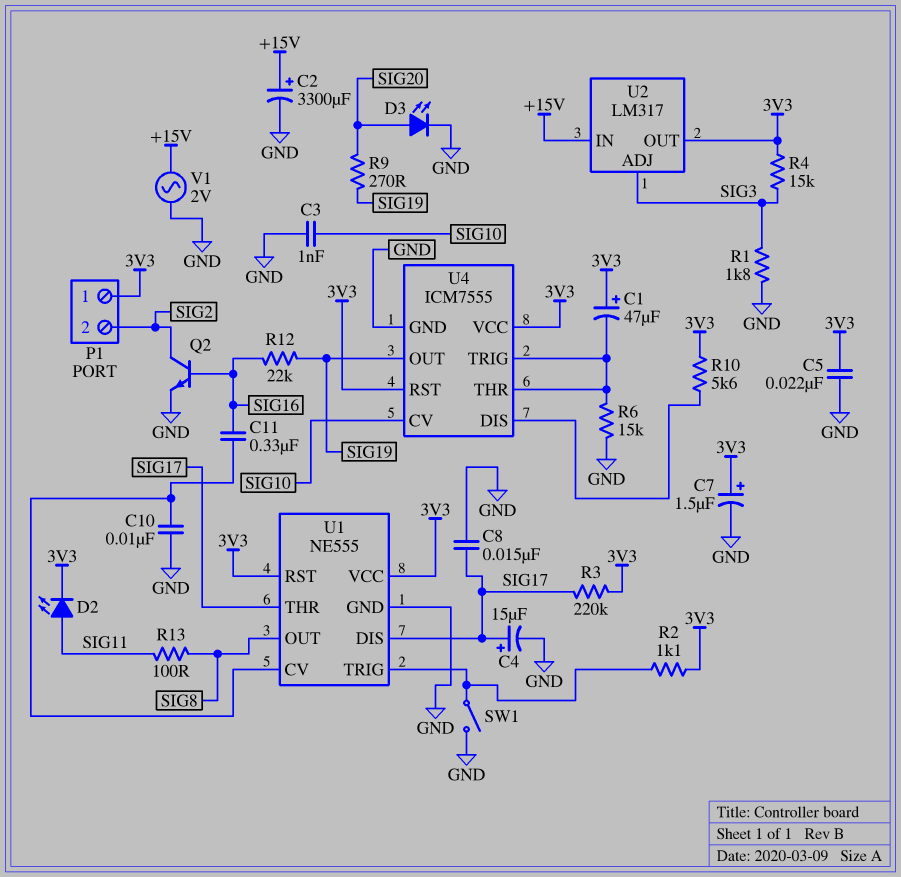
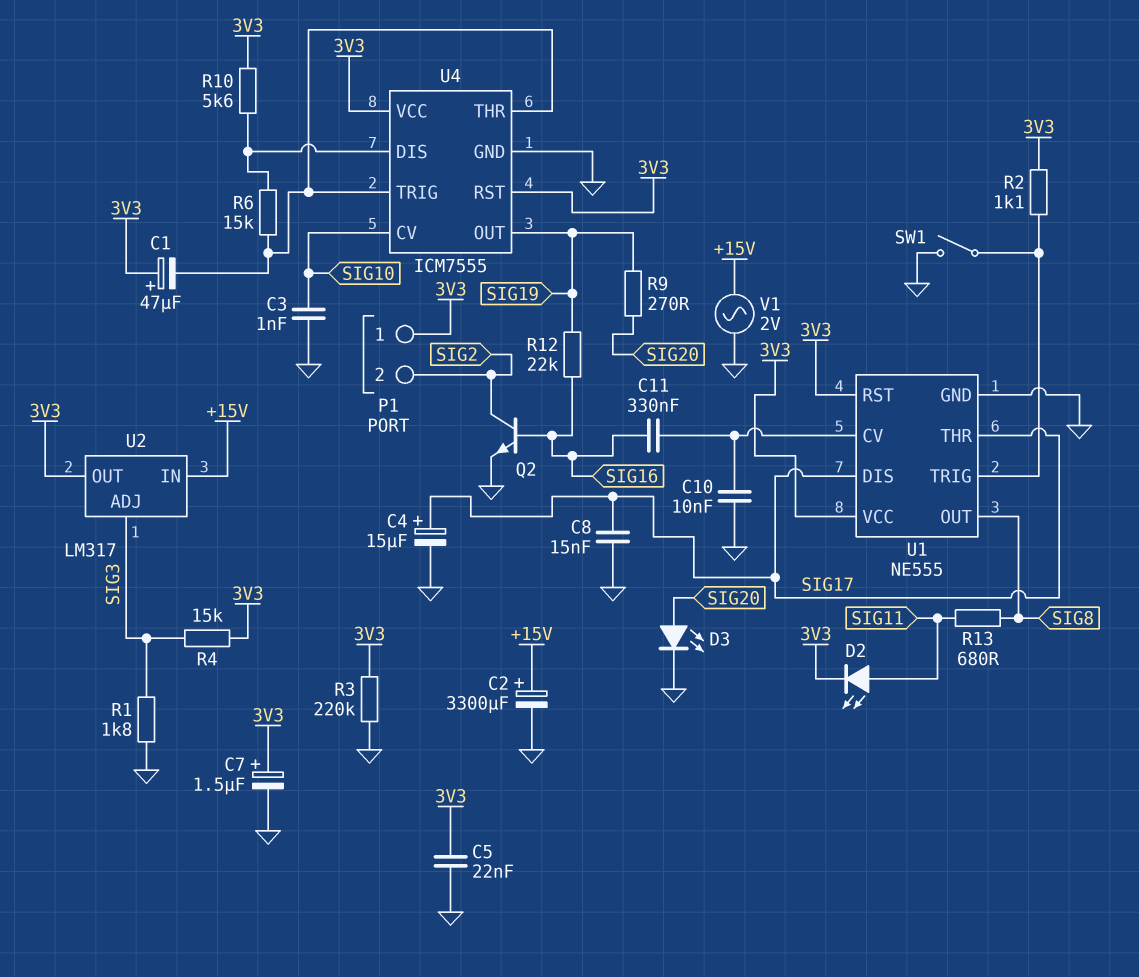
R3: 220k (3V3, SIG17) -> 220k (3V3, GND)
R6: 15k (GND, U4/THR) -> 15k (U4/DIS, U4/THR)
R13: 100 (SIG8, SIG11) -> 680 (SIG8, SIG11)

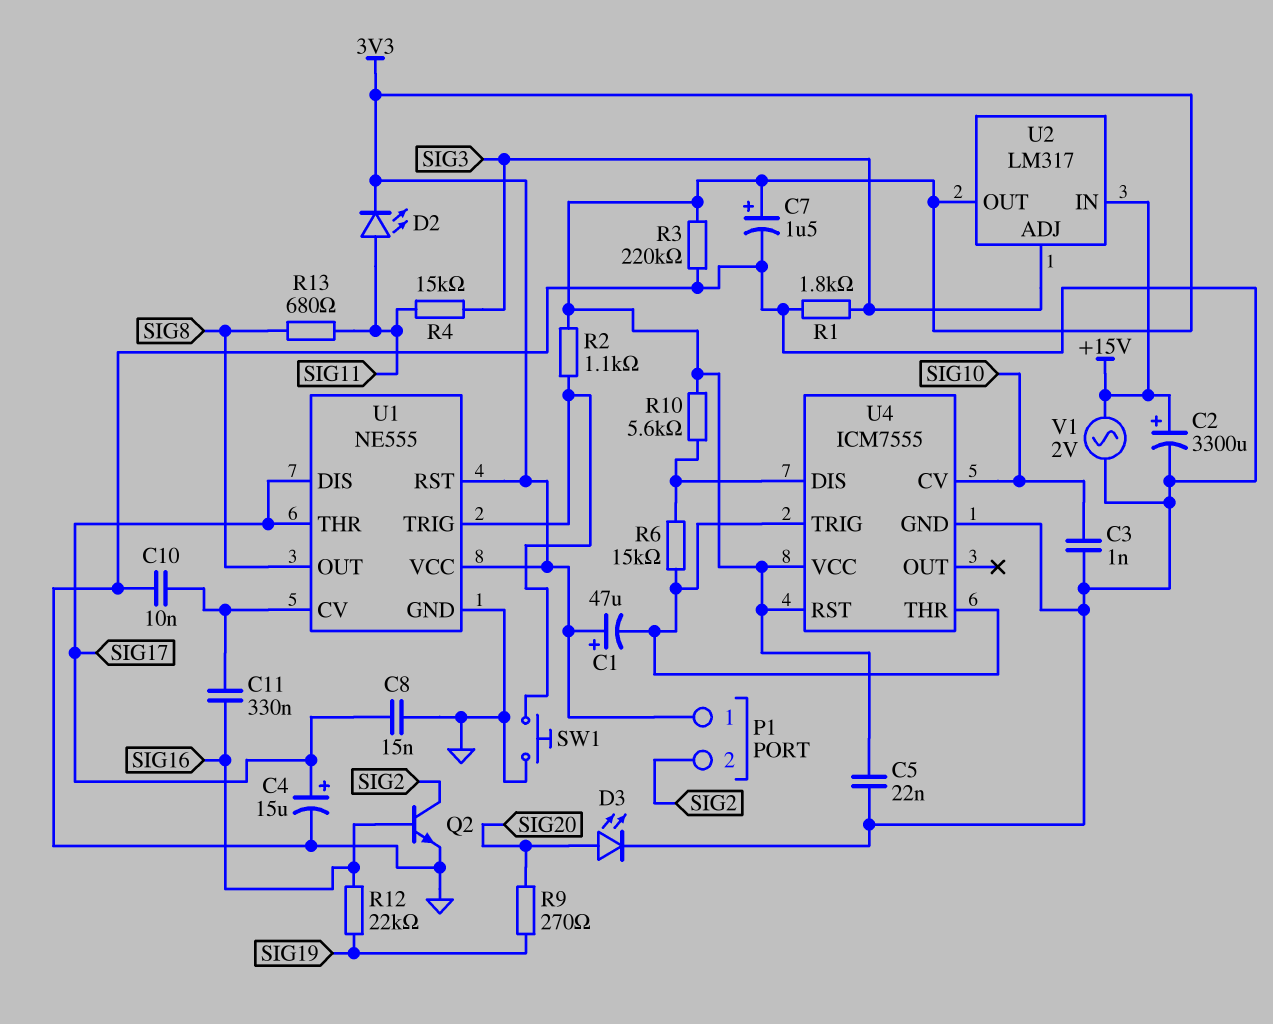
R4: 15k (3V3, SIG3) -> 15k (SIG3, SIG11)
SW1: switch (GND, U1/TRIG) -> button (GND, U1/TRIG)
U4 pin OUT: SIG19 -> none

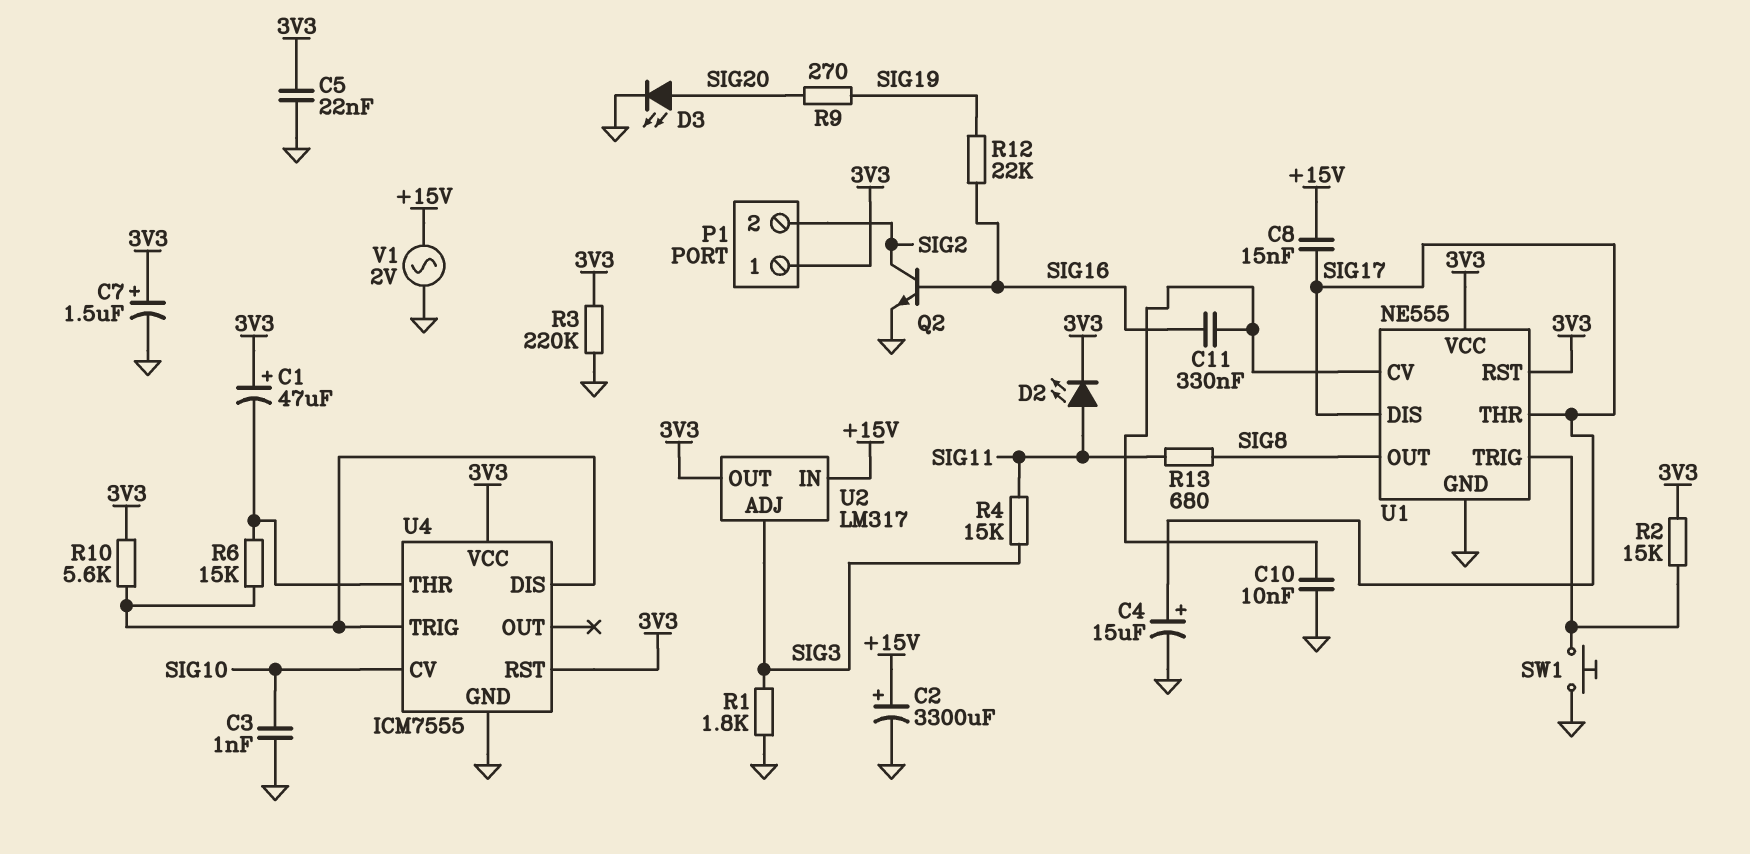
C8: 15nF (GND, SIG17) -> 15nF (+15V, SIG17)
R2: 1.1k (3V3, U1/TRIG) -> 15k (3V3, U1/TRIG)
U4 pin TRIG: U4/THR -> U4/DIS

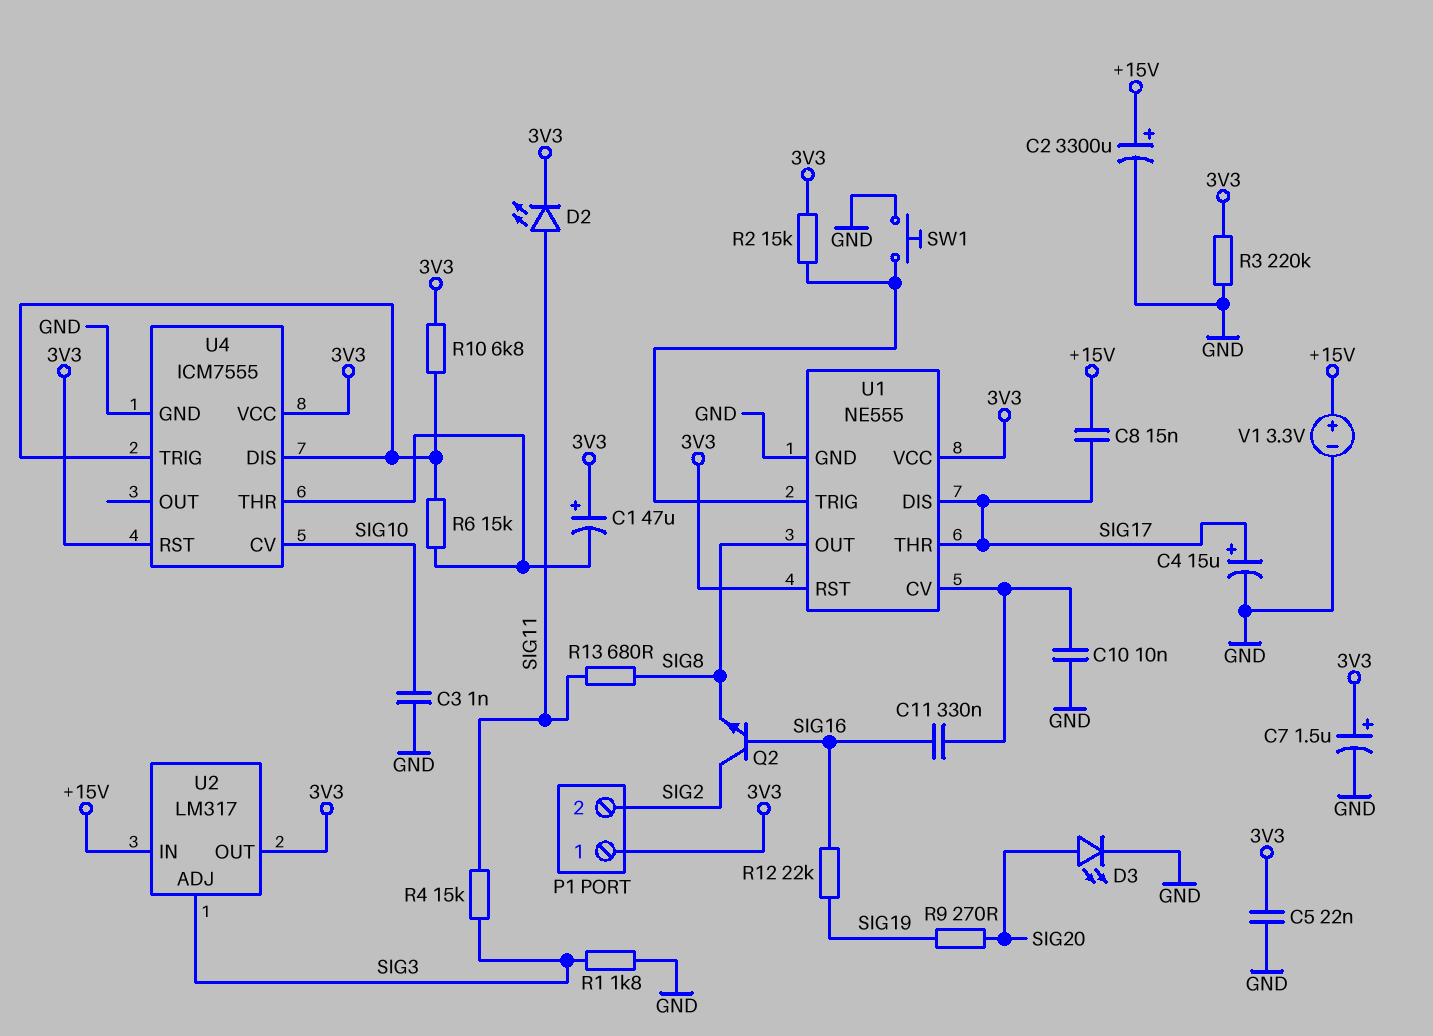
Q2: NPN (B SIG16, C SIG2, E GND) -> NPN (B SIG16, C SIG2, E SIG8)
R10: 5.6k (3V3, U4/DIS) -> 6.8k (3V3, U4/DIS)
V1: AC 2V (+15V, GND) -> 3.3V (plus +15V, minus GND)

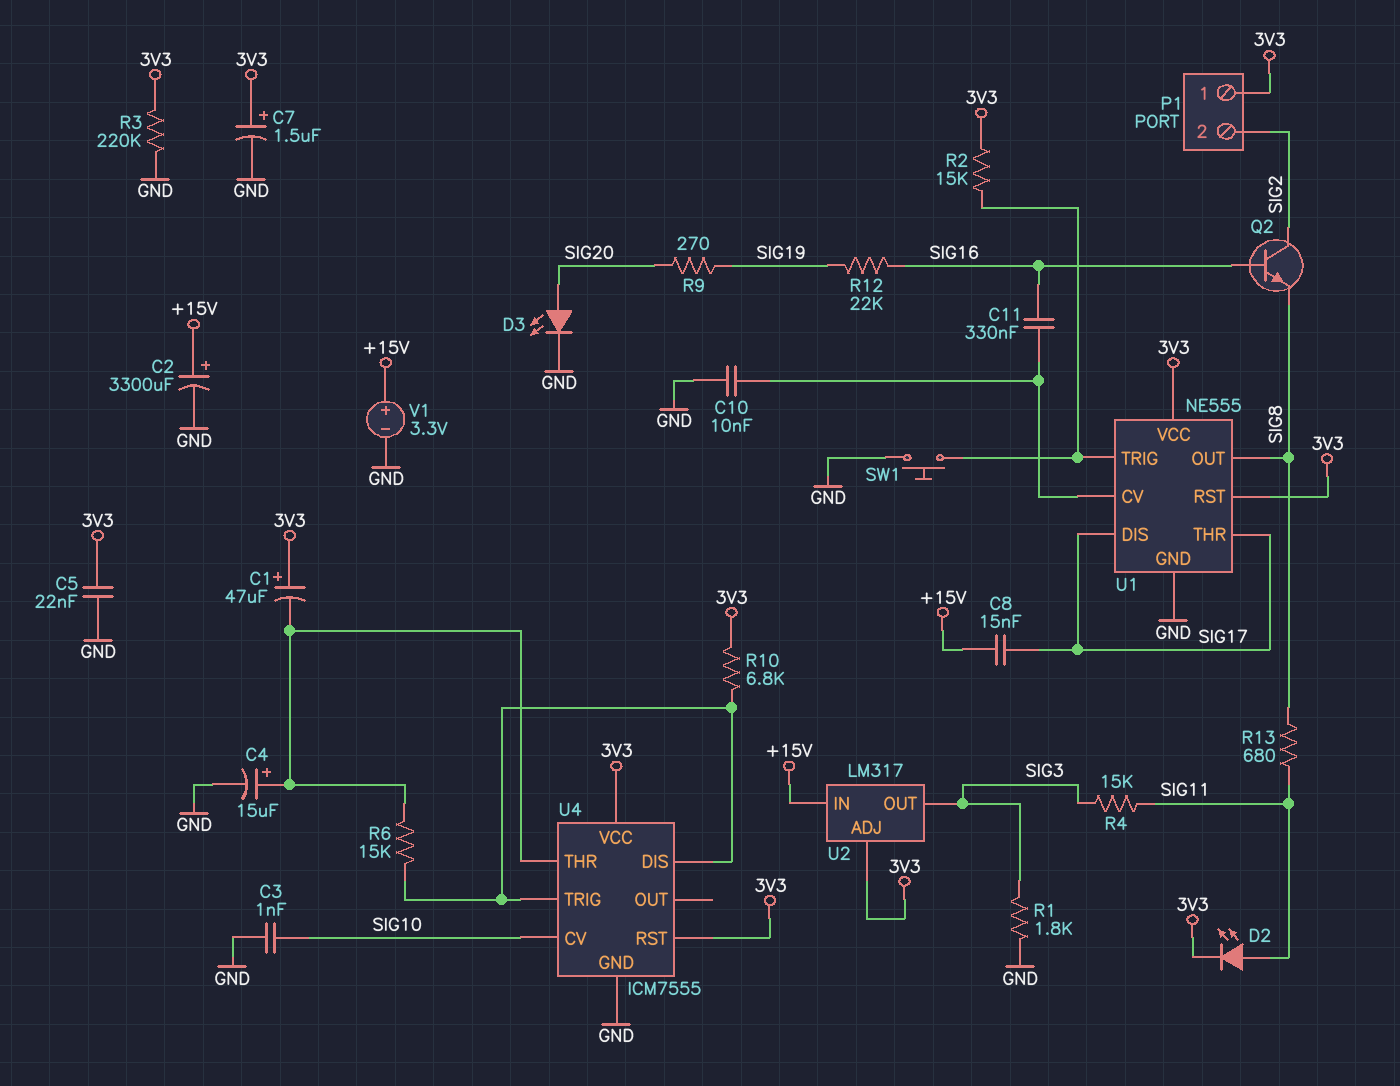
C4: 15uF (plus SIG17, minus GND) -> 15uF (plus U4/THR, minus GND)
U2 pin ADJ: SIG3 -> 3V3
U2 pin OUT: 3V3 -> SIG3

